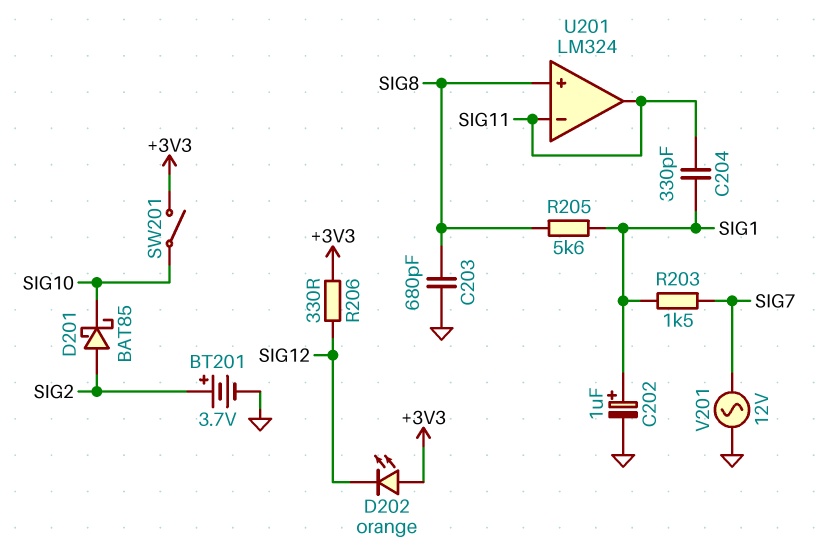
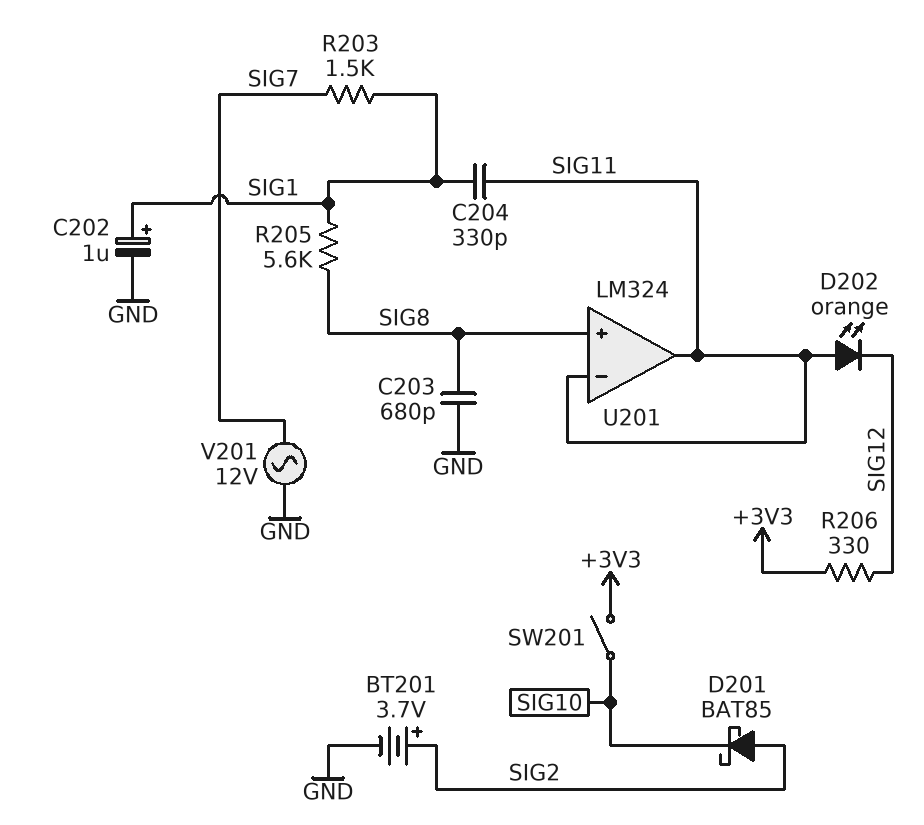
D202: LED orange (A +3V3, K SIG12) -> LED orange (A SIG11, K SIG12)

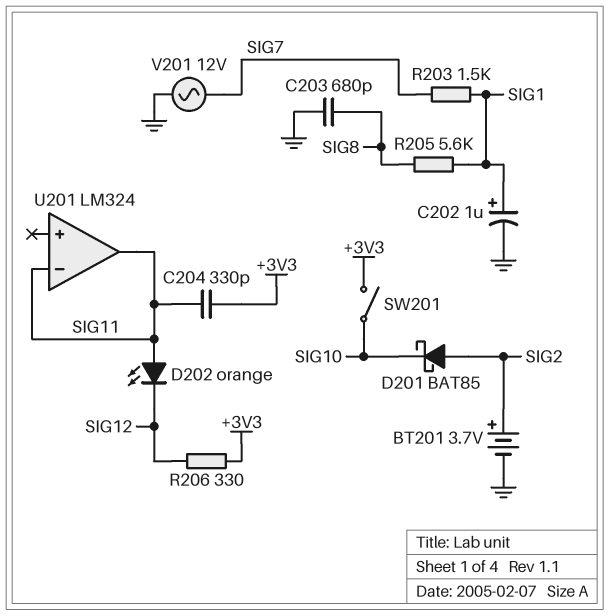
C204: 330pF (SIG1, SIG11) -> 330pF (+3V3, SIG11)
U201 pin in+: SIG8 -> none

